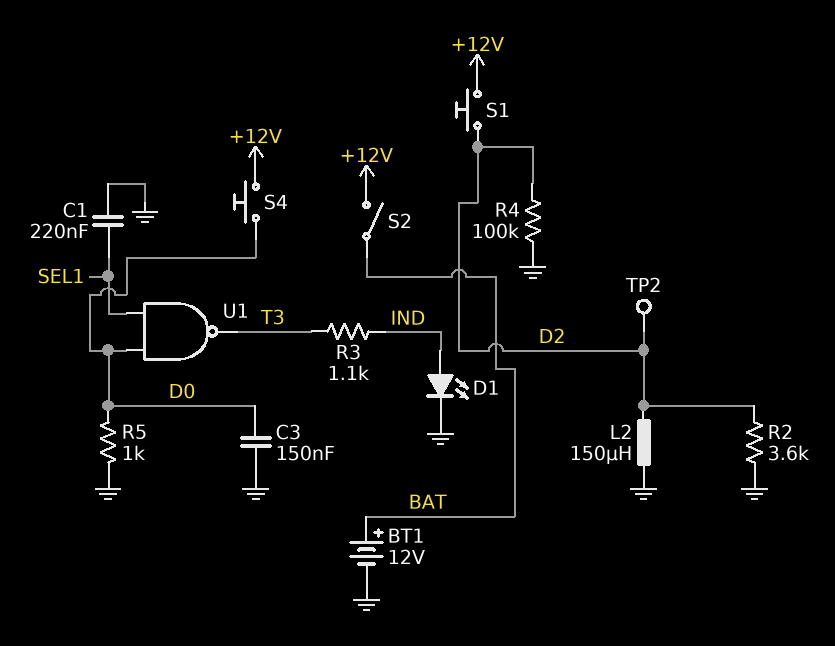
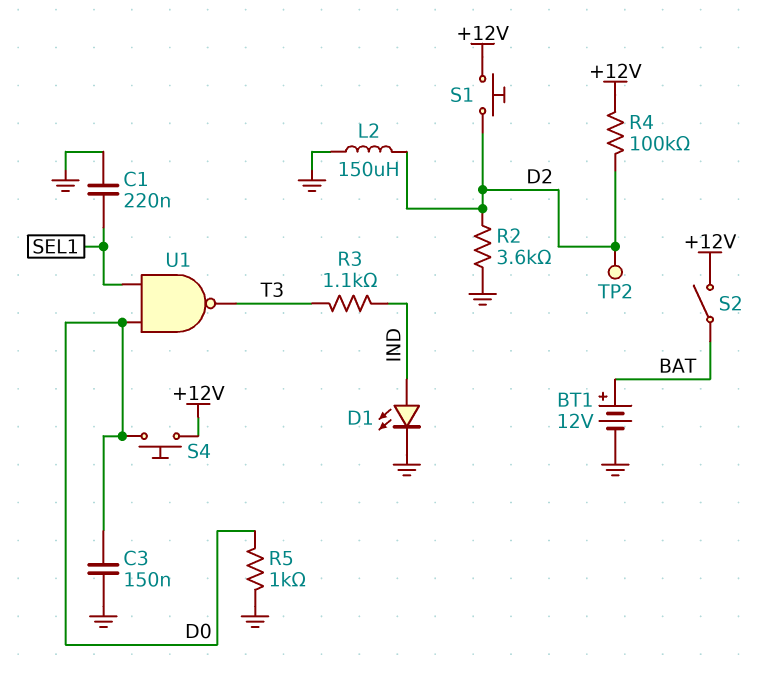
R4: 100k (D2, GND) -> 100k (+12V, D2)

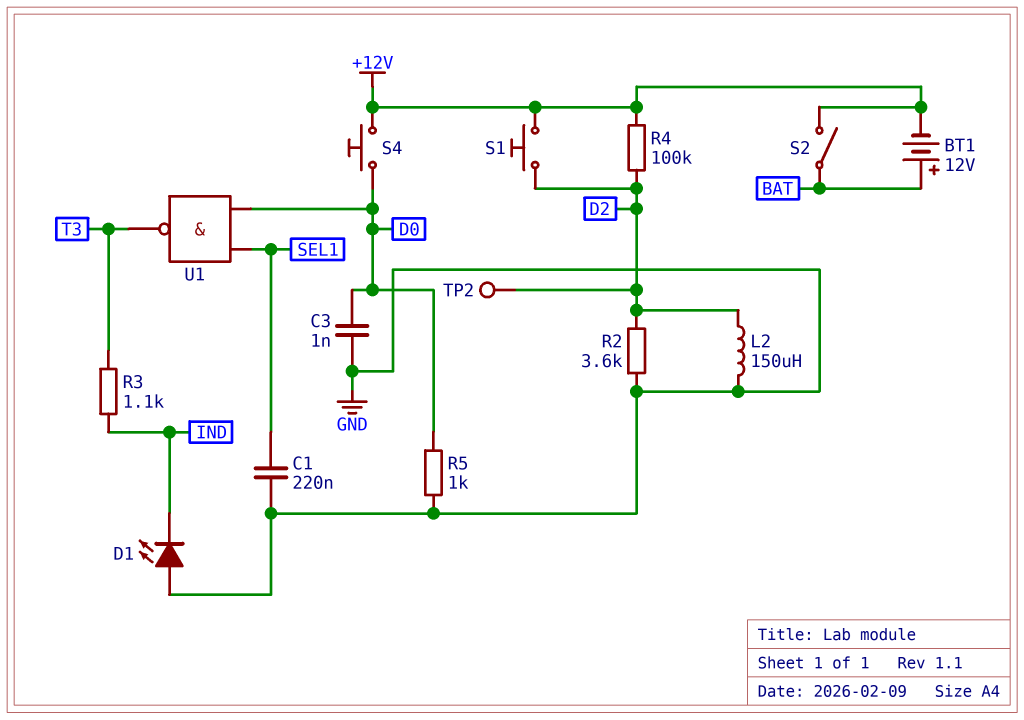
BT1: 12V (plus BAT, minus GND) -> 12V (plus BAT, minus +12V)
C3: 150nF (D0, GND) -> 1nF (D0, GND)
D1: LED (A IND, K GND) -> LED (A GND, K IND)

